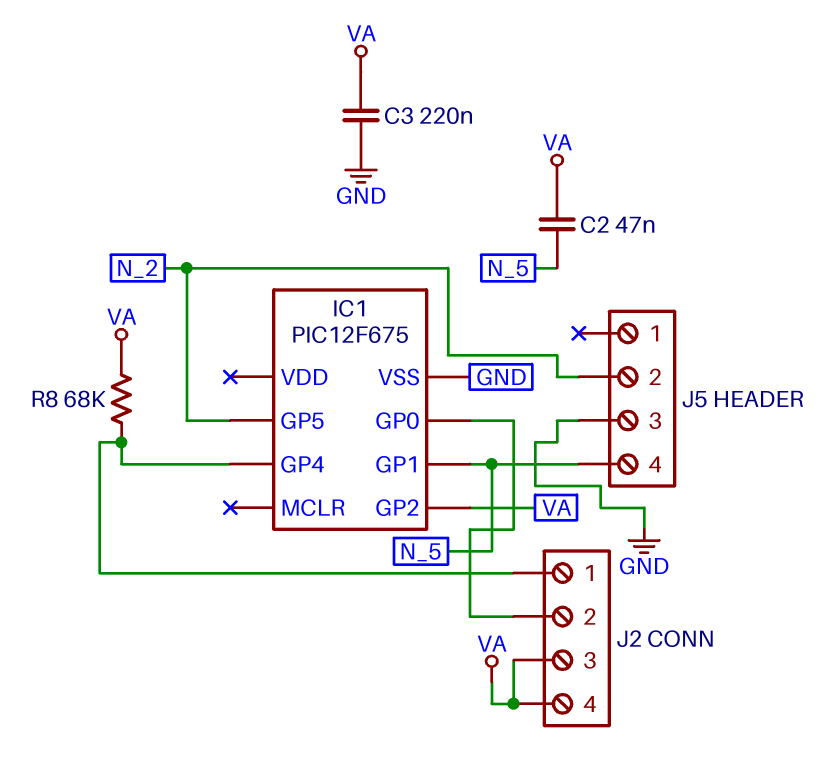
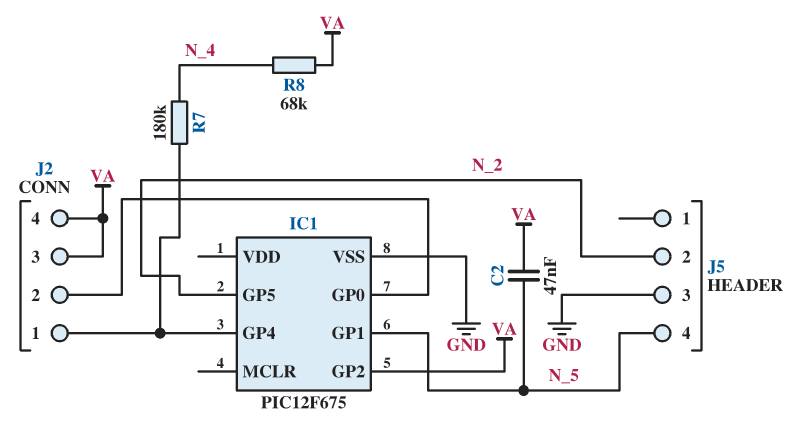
C3: 220nF (GND, VA) -> none
R7: none -> 180k (IC1/GP4, N_4)
R8: 68k (IC1/GP4, VA) -> 68k (N_4, VA)

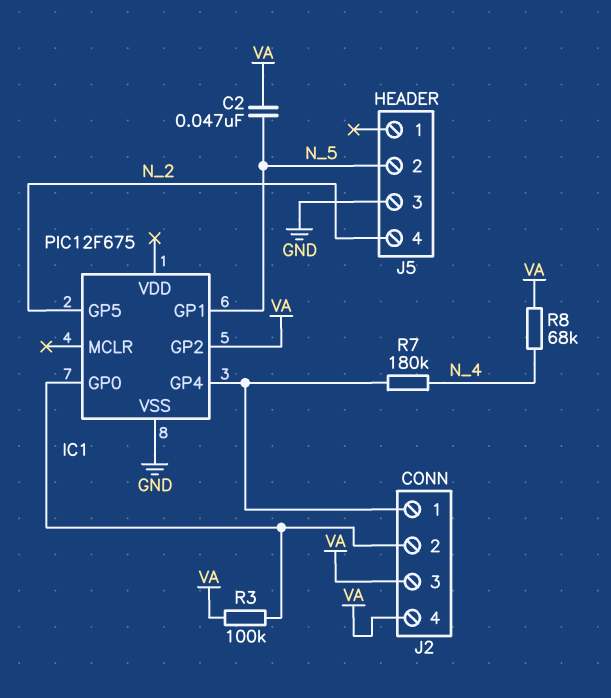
J5 pin 2: N_2 -> N_5
J5 pin 4: N_5 -> N_2
R3: none -> 100k (IC1/GP0, VA)

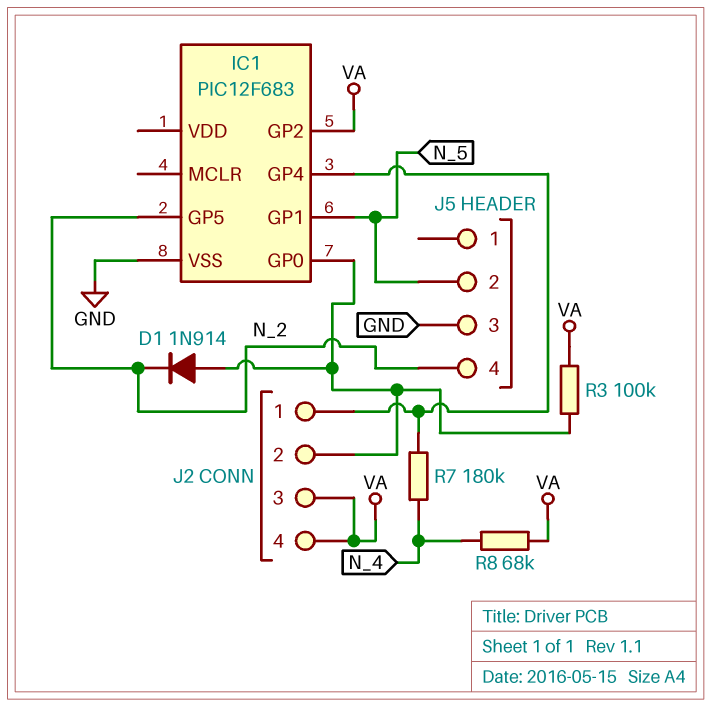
C2: 47nF (N_5, VA) -> none
D1: none -> diode 1N914 (A IC1/GP0, K N_2)
IC1: PIC12F675 -> PIC12F683

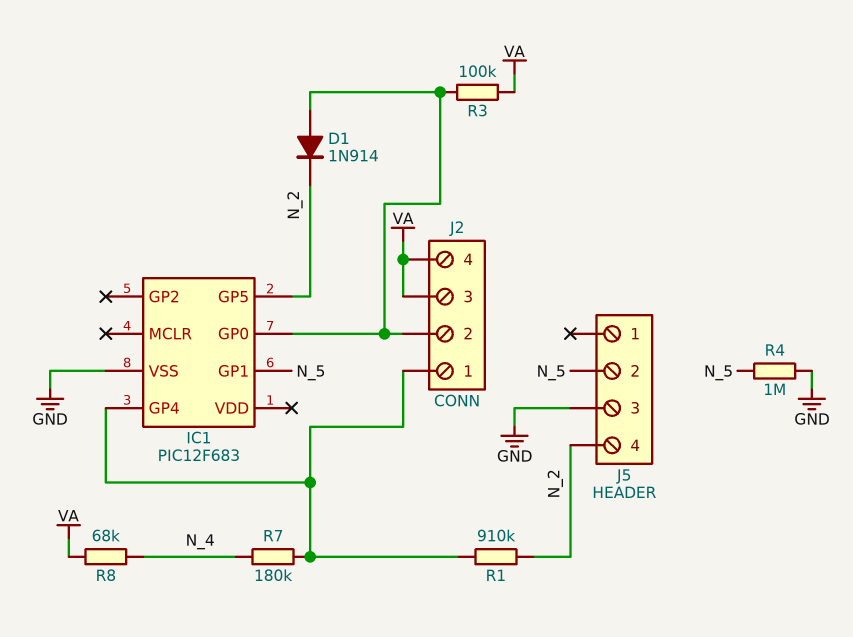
IC1 pin GP2: VA -> none
R1: none -> 910k (IC1/GP4, N_2)
R4: none -> 1M (GND, N_5)

